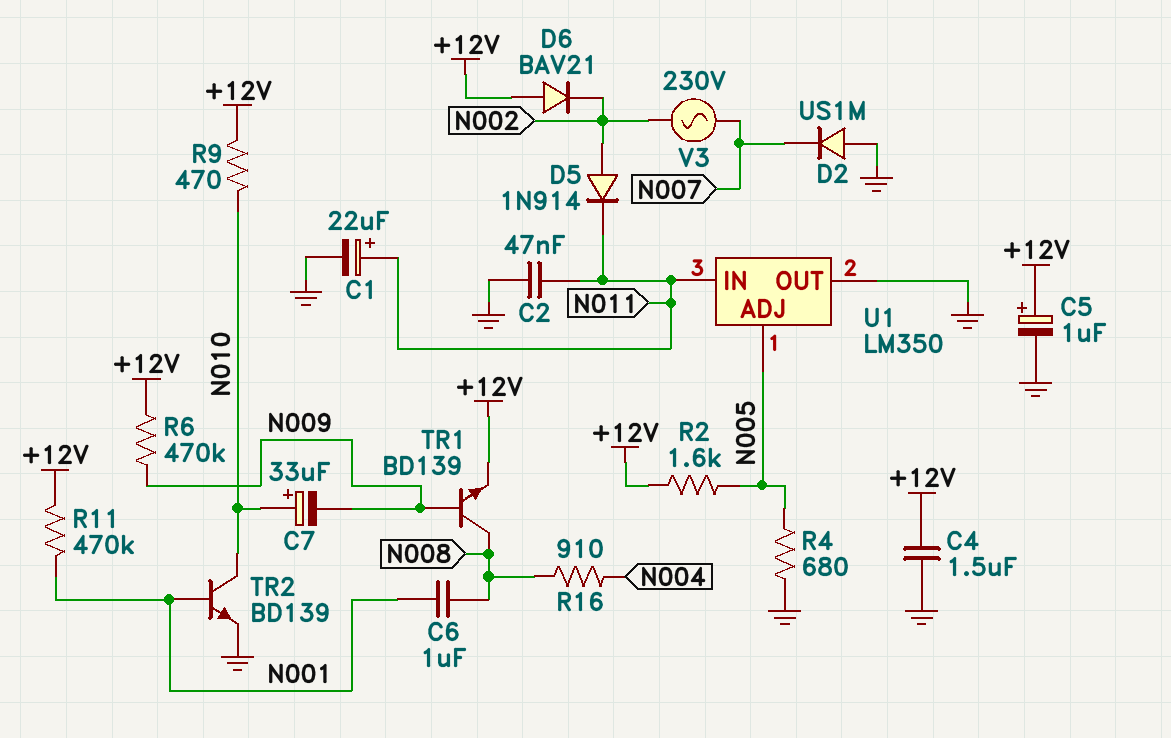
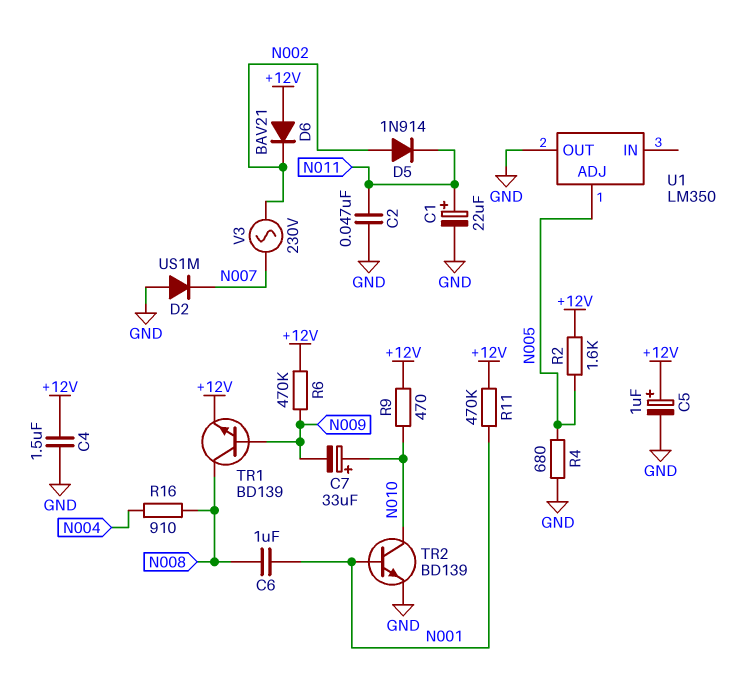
U1 pin IN: N011 -> none

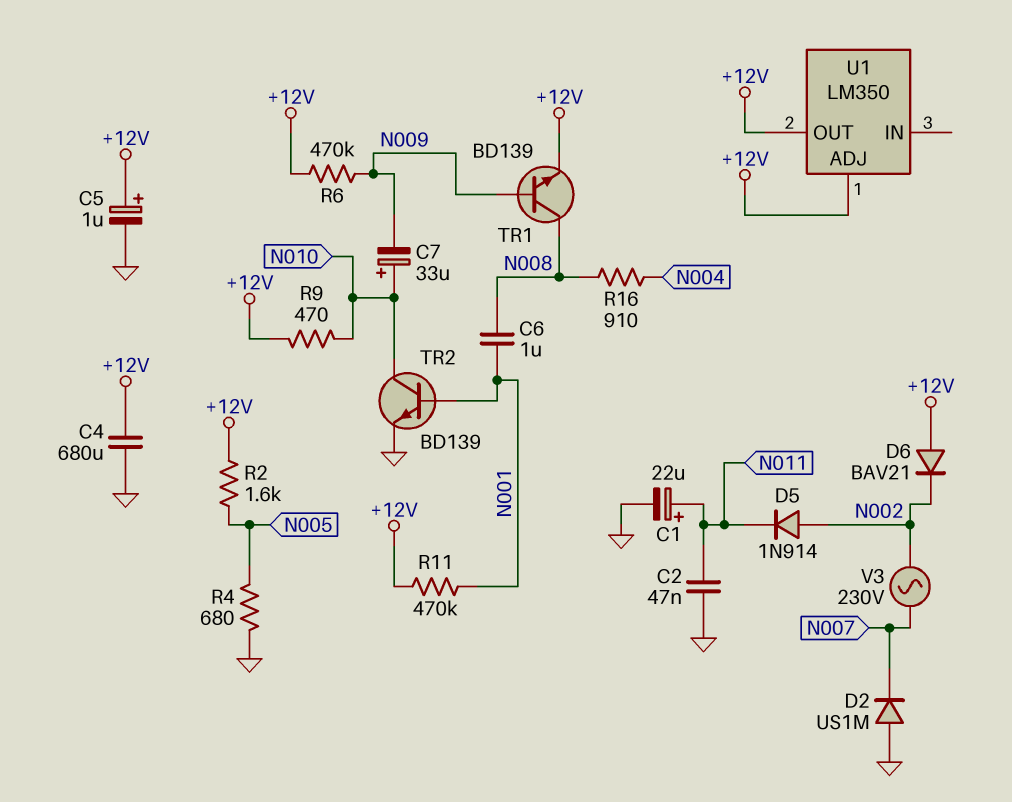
C4: 1.5uF (+12V, GND) -> 680uF (+12V, GND)
U1 pin ADJ: N005 -> +12V
U1 pin OUT: GND -> +12V

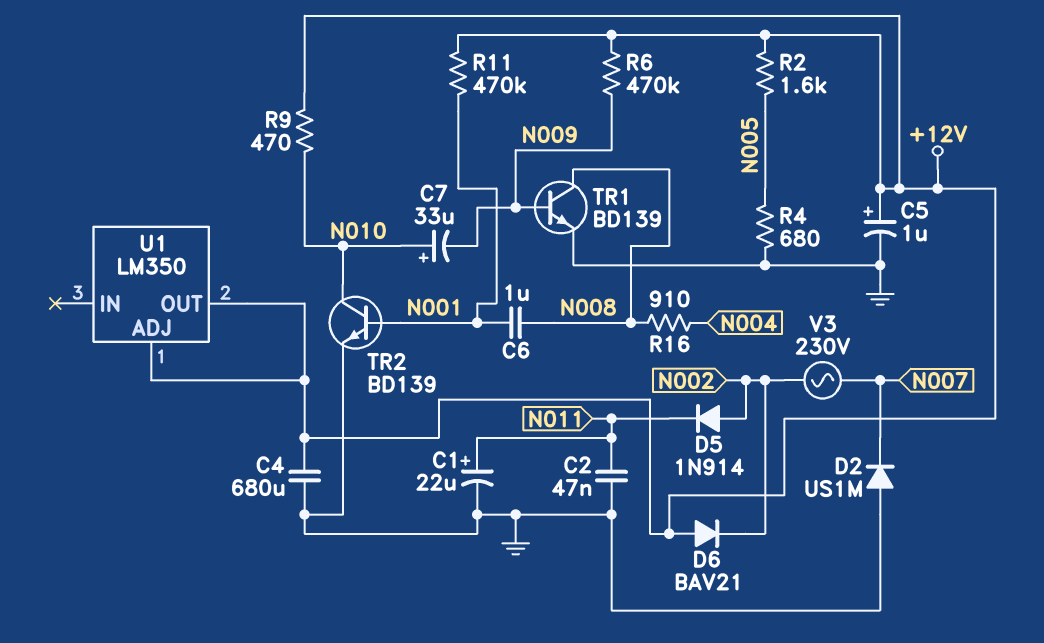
TR1: NPN BD139 (B N009, C N008, E +12V) -> NPN BD139 (B N009, C N008, E GND)

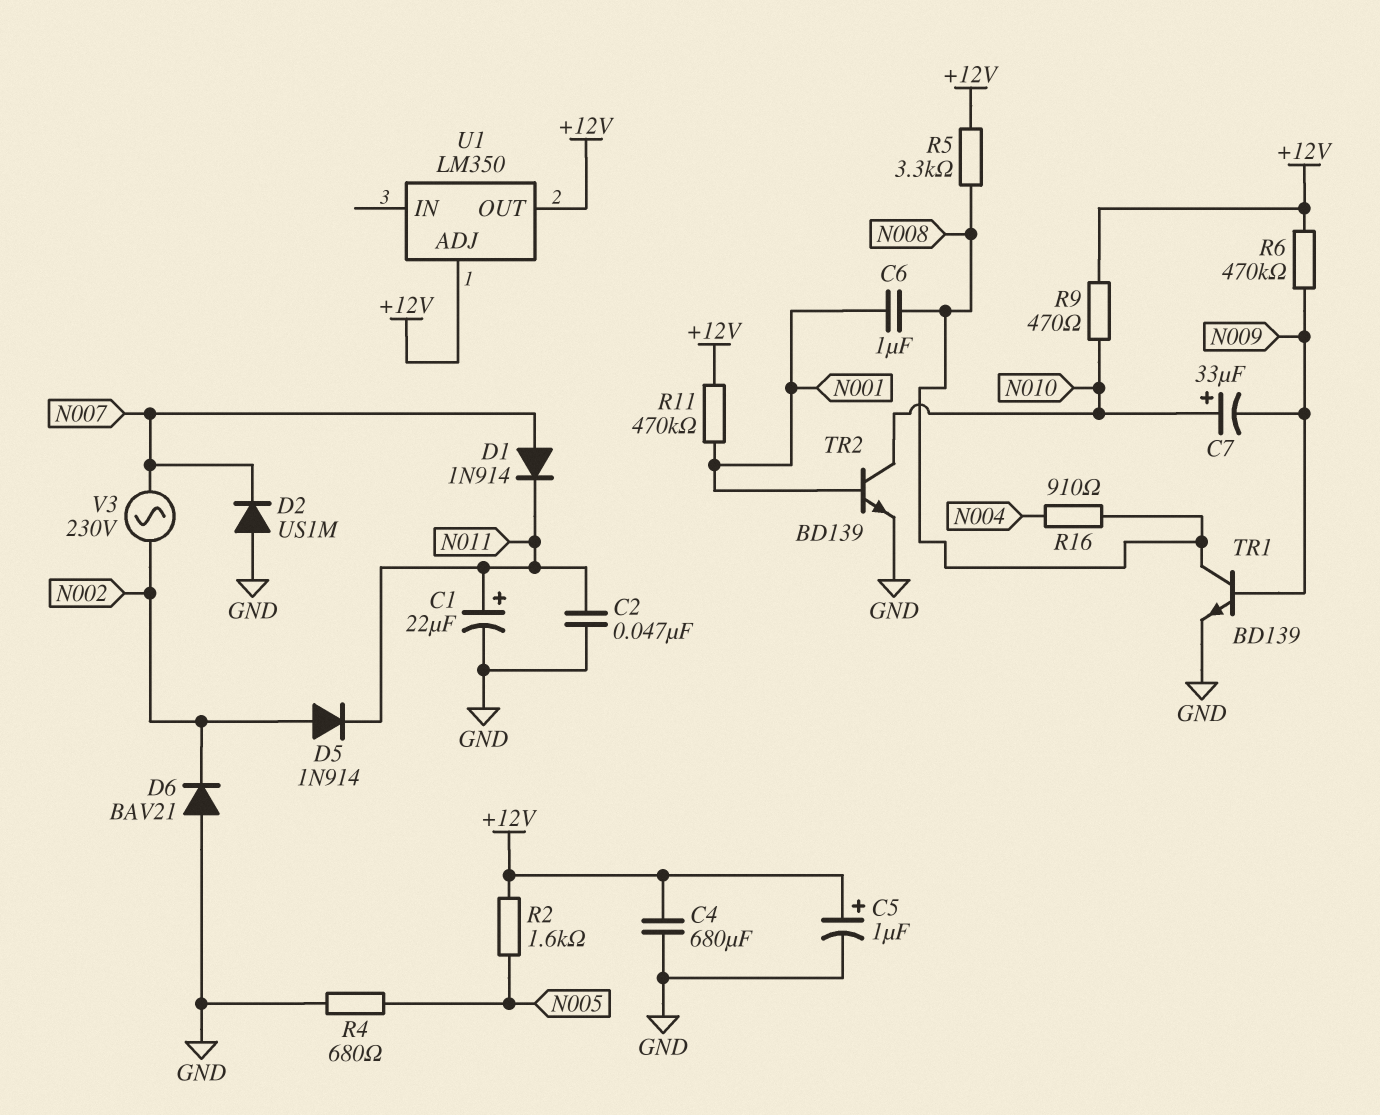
D1: none -> diode 1N914 (A N007, K N011)
D6: diode BAV21 (A +12V, K N002) -> diode BAV21 (A GND, K N002)
R5: none -> 3.3k (+12V, N008)

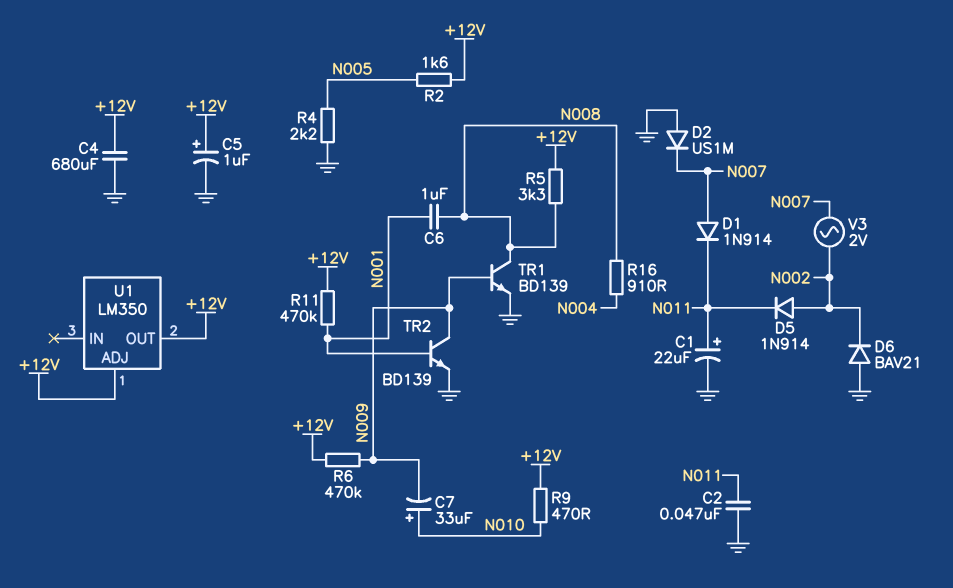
R4: 680 (GND, N005) -> 2.2k (GND, N005)
TR2: NPN BD139 (B N001, C N010, E GND) -> NPN BD139 (B N001, C N009, E GND)
V3: AC 230V (N002, N007) -> AC 2V (N002, N007)

